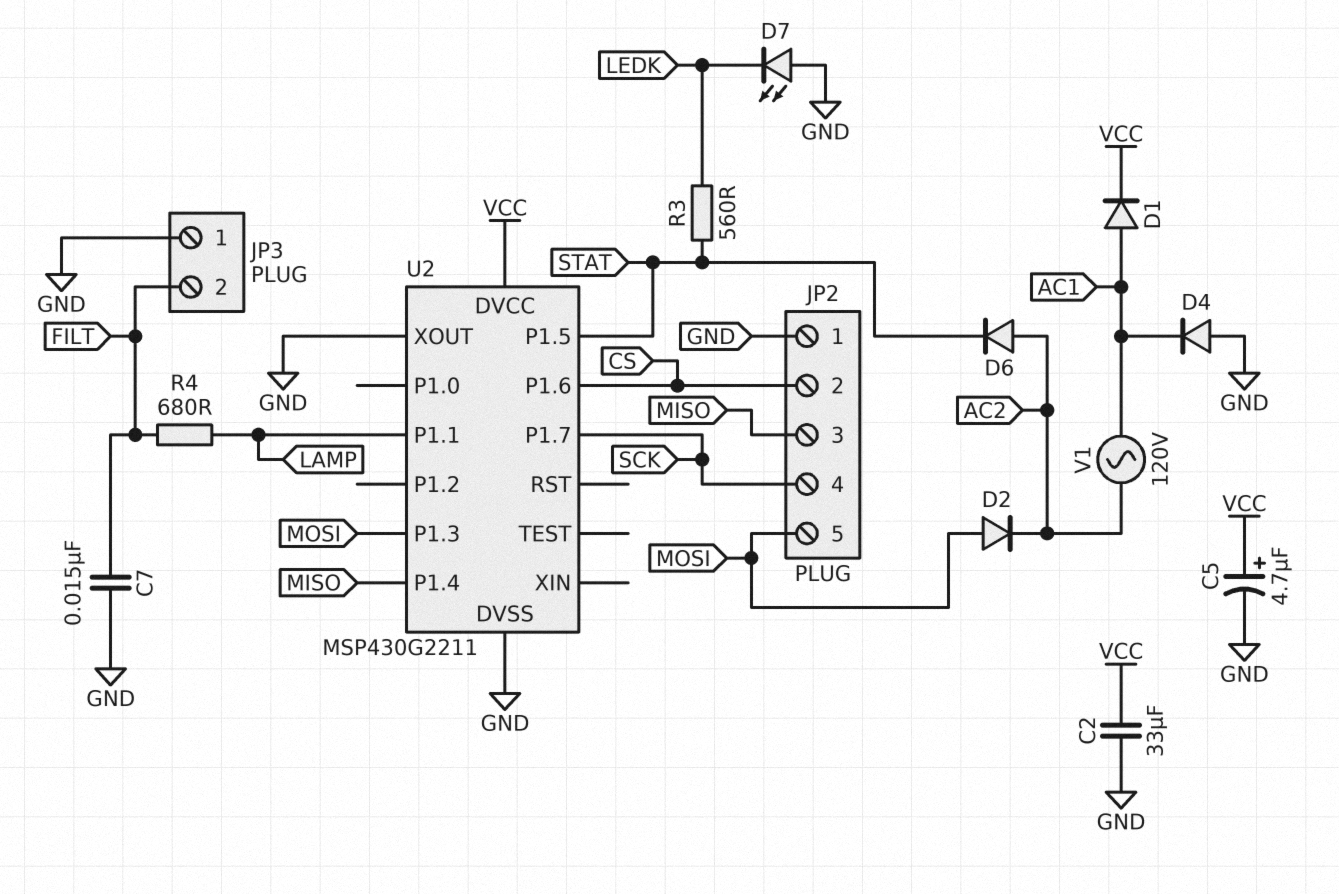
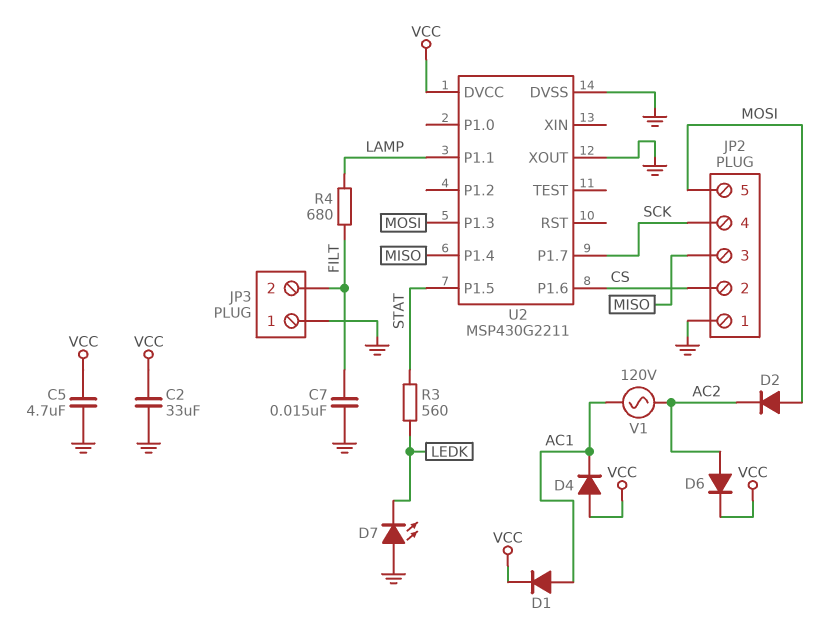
C5: 4.7uF (plus VCC, minus GND) -> 4.7uF (GND, VCC)
D4: diode (A GND, K AC1) -> diode (A VCC, K AC1)
D6: diode (A AC2, K STAT) -> diode (A AC2, K VCC)

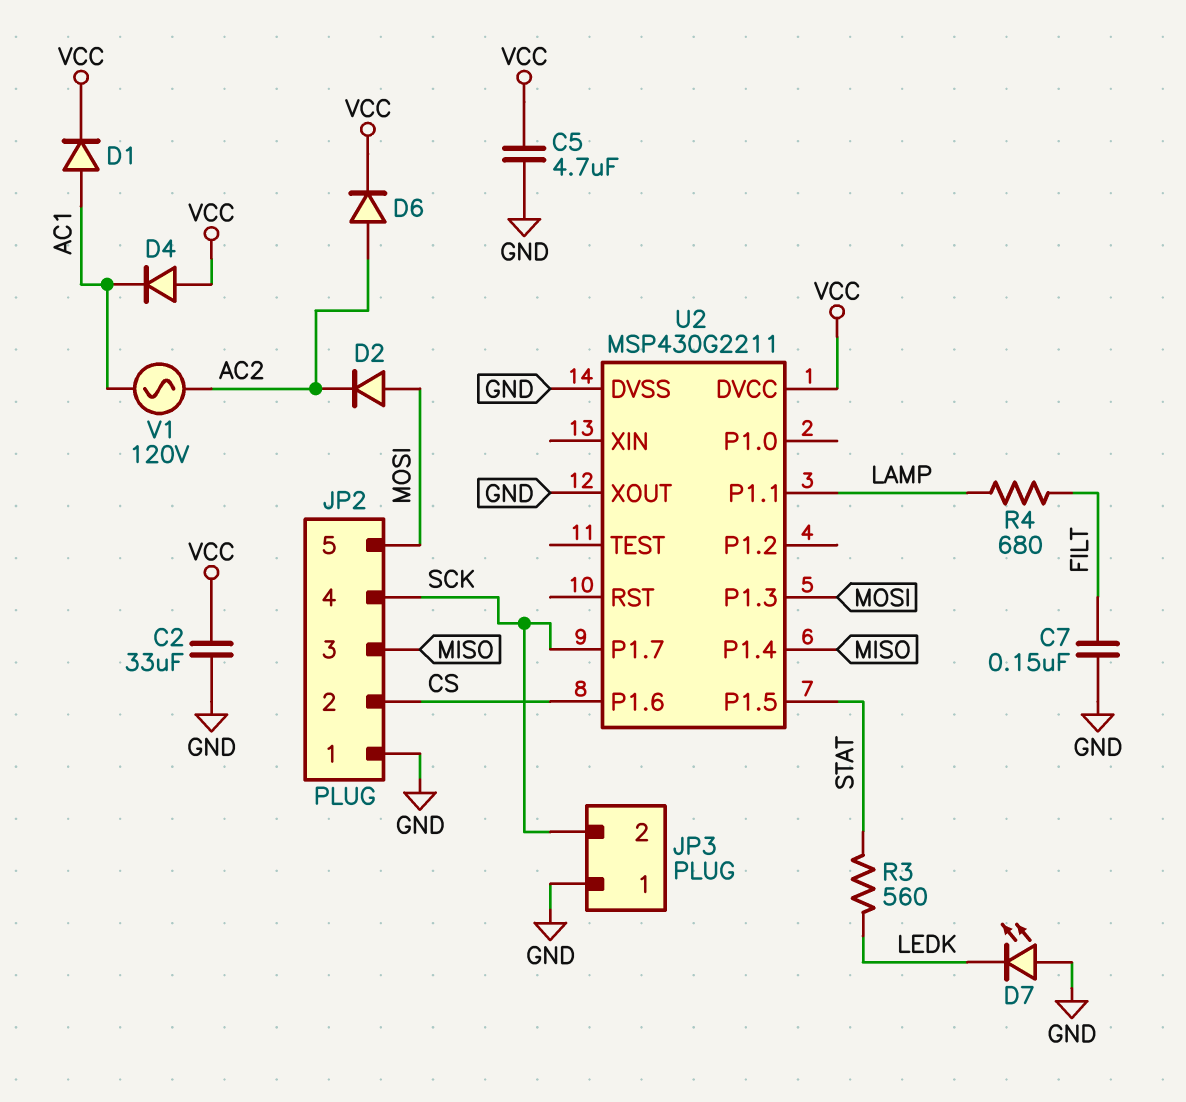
C7: 15nF (FILT, GND) -> 150nF (FILT, GND)
JP3 pin 2: FILT -> SCK

